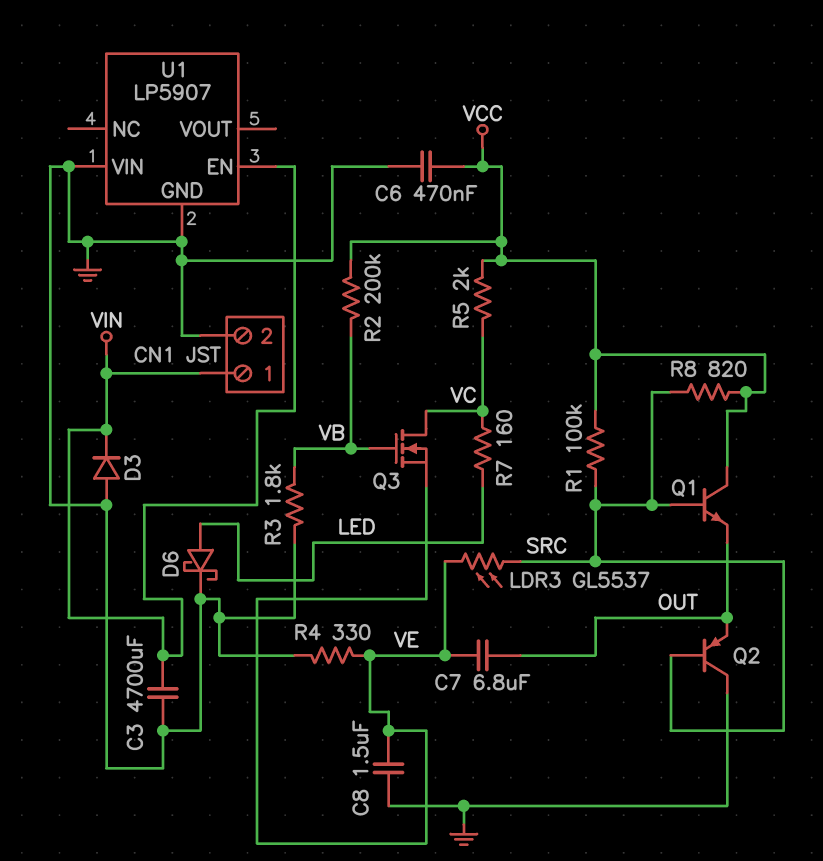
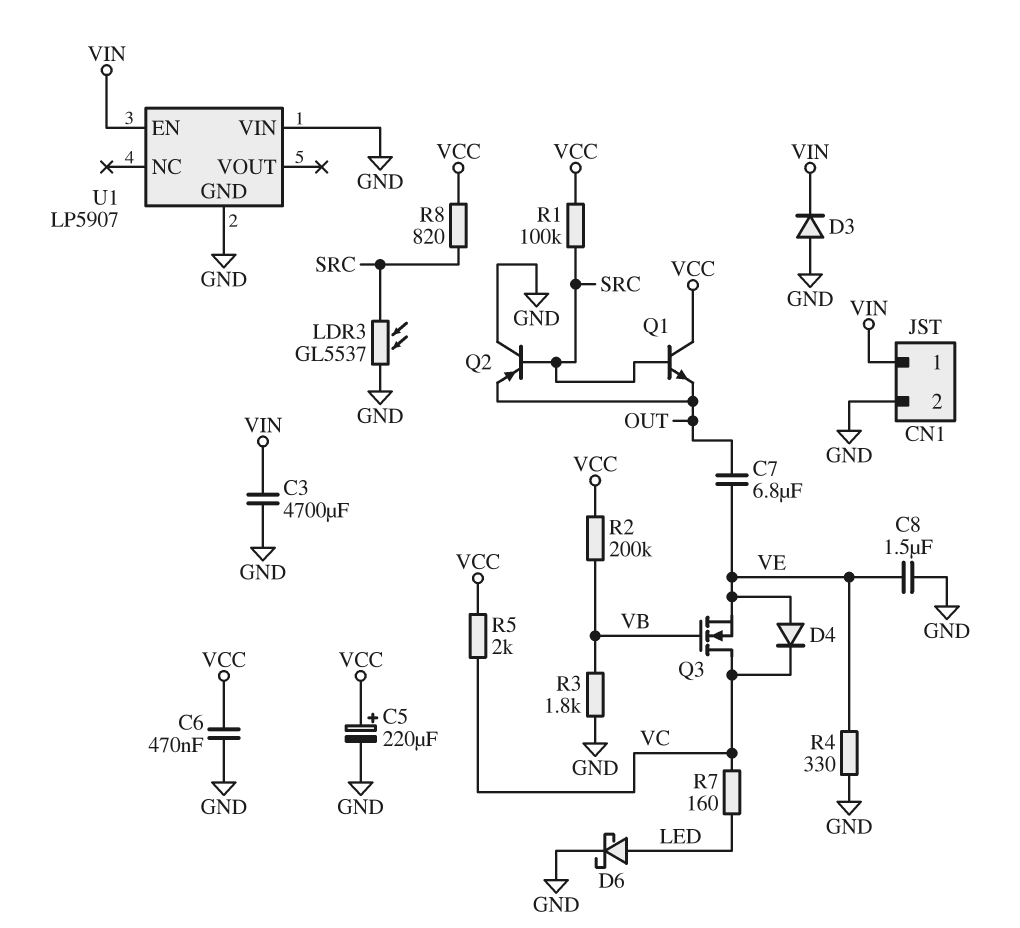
C5: none -> 220uF (plus VCC, minus GND)
D4: none -> diode (A VE, K VC)
LDR3: GL5537 (SRC, VE) -> GL5537 (GND, SRC)

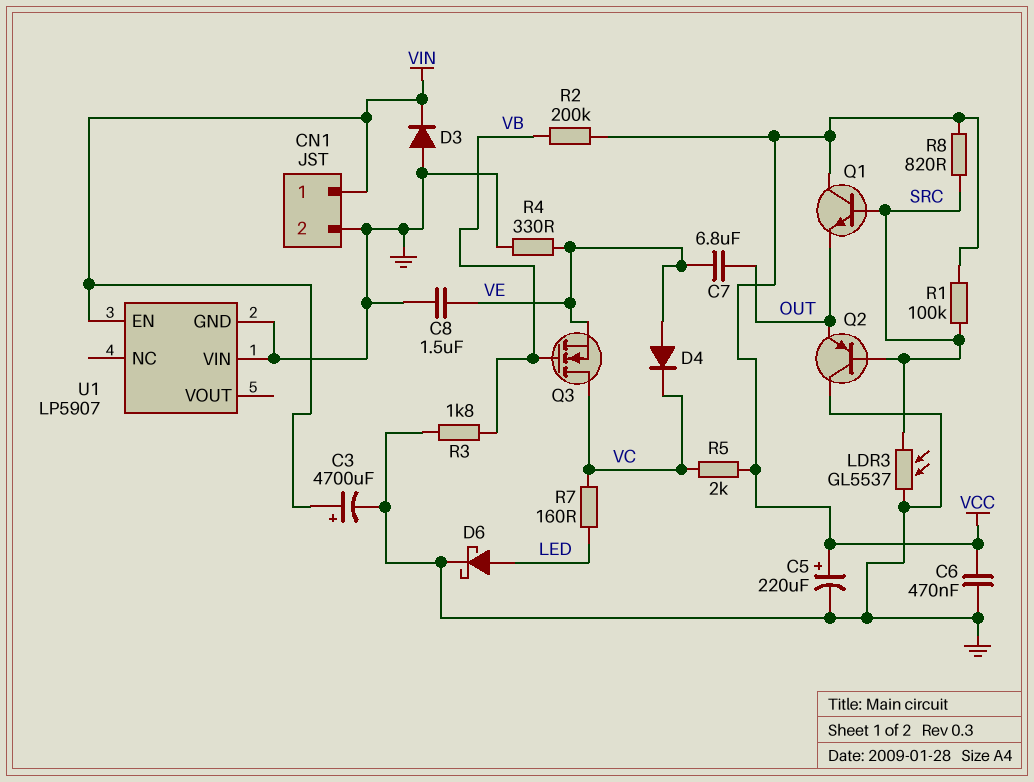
C3: 4700uF (GND, VIN) -> 4700uF (plus VIN, minus GND)

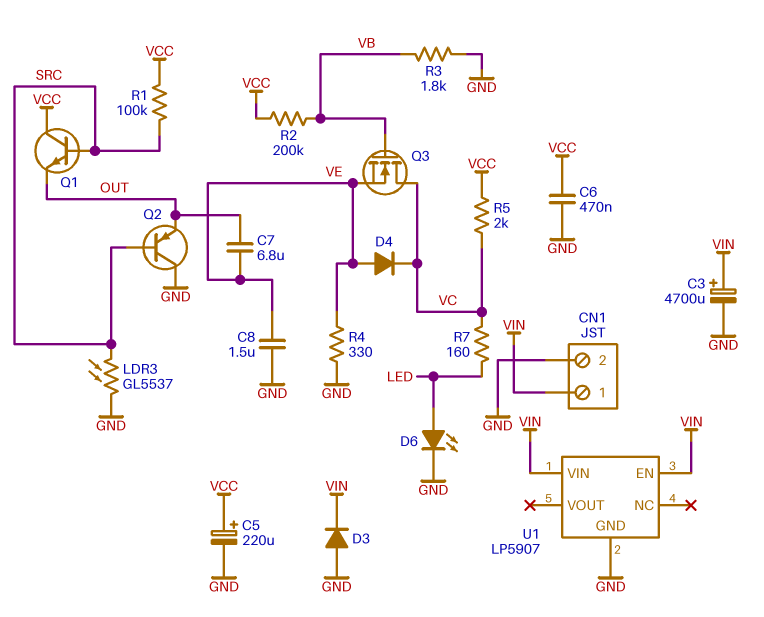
D6: schottky (A LED, K GND) -> LED (A LED, K GND)
R8: 820 (SRC, VCC) -> none
U1 pin VIN: GND -> VIN

